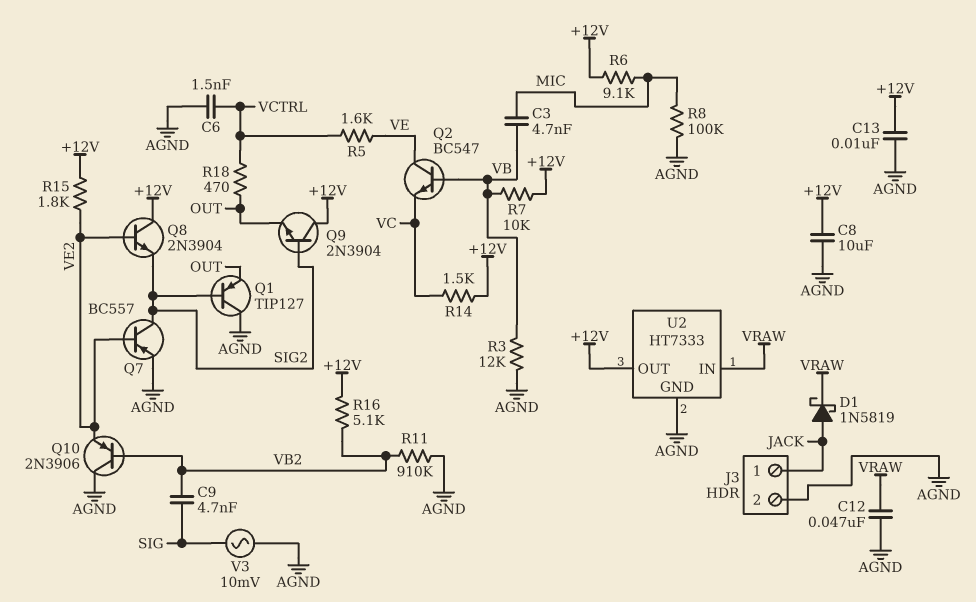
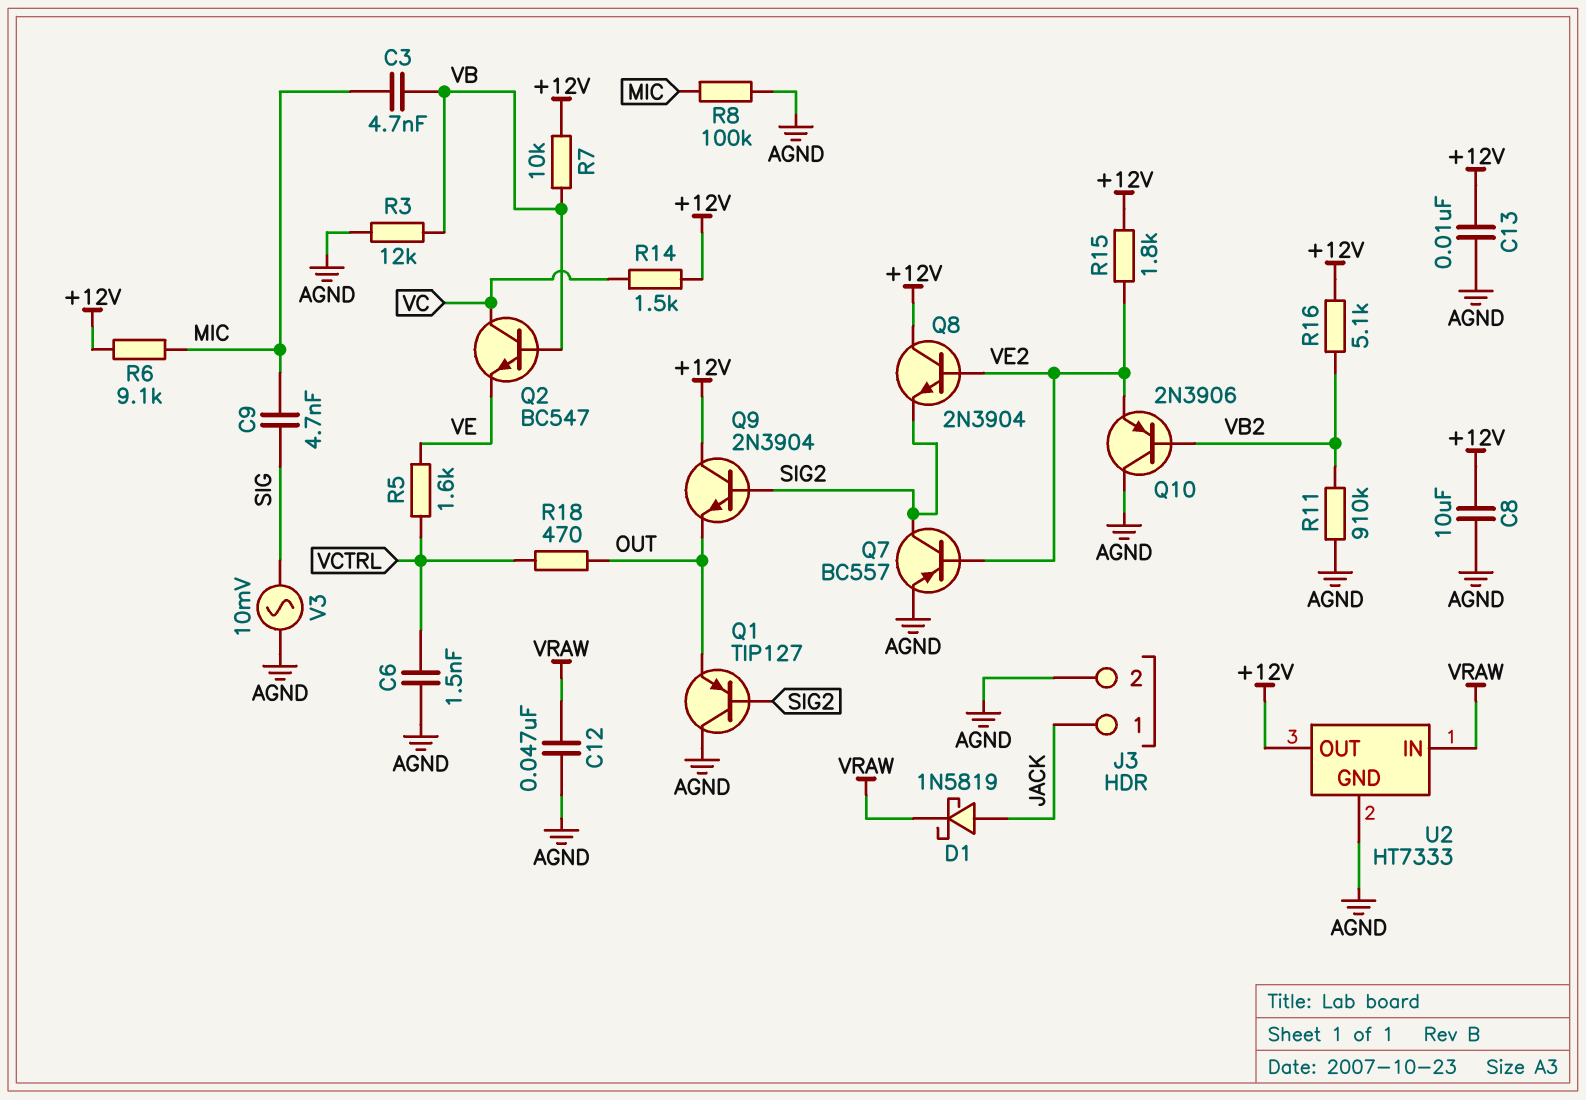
C9: 4.7nF (SIG, VB2) -> 4.7nF (MIC, SIG)
Q2: NPN BC547 (B VB, C VE, E VC) -> NPN BC547 (B VB, C VC, E VE)

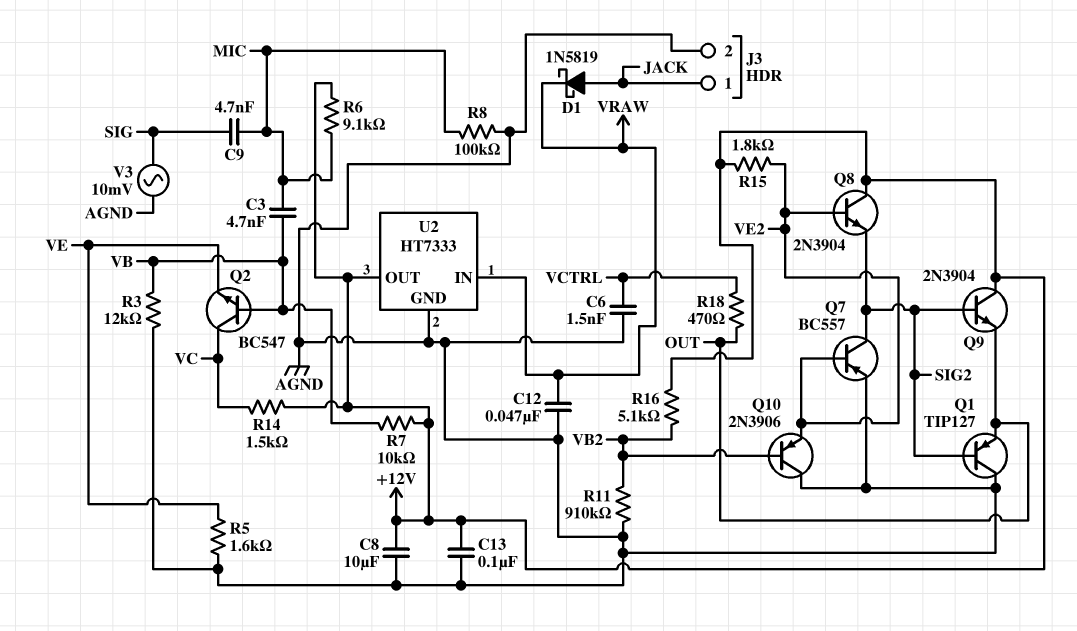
C13: 10nF (+12V, AGND) -> 100nF (+12V, AGND)
R5: 1.6k (VCTRL, VE) -> 1.6k (AGND, VE)

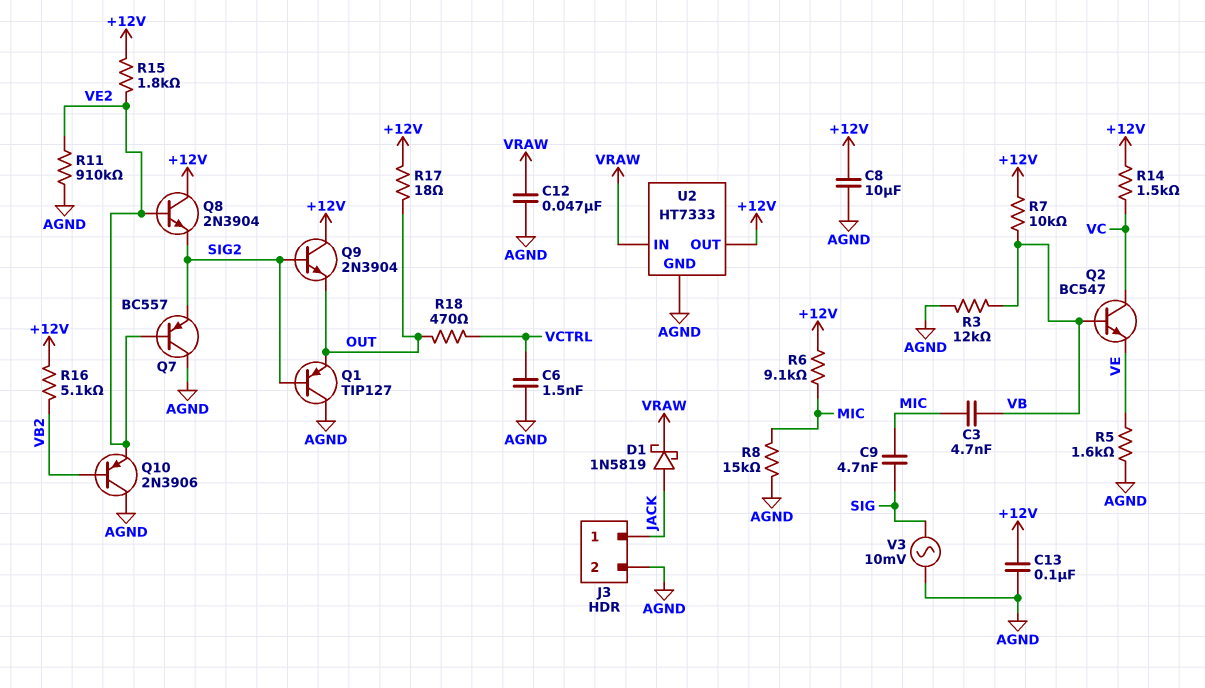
Q7: PNP BC557 (B VE2, C SIG2, E AGND) -> PNP BC557 (B VE2, C AGND, E SIG2)
R8: 100k (AGND, MIC) -> 15k (AGND, MIC)
R11: 910k (AGND, VB2) -> 910k (AGND, VE2)
R17: none -> 18 (+12V, OUT)

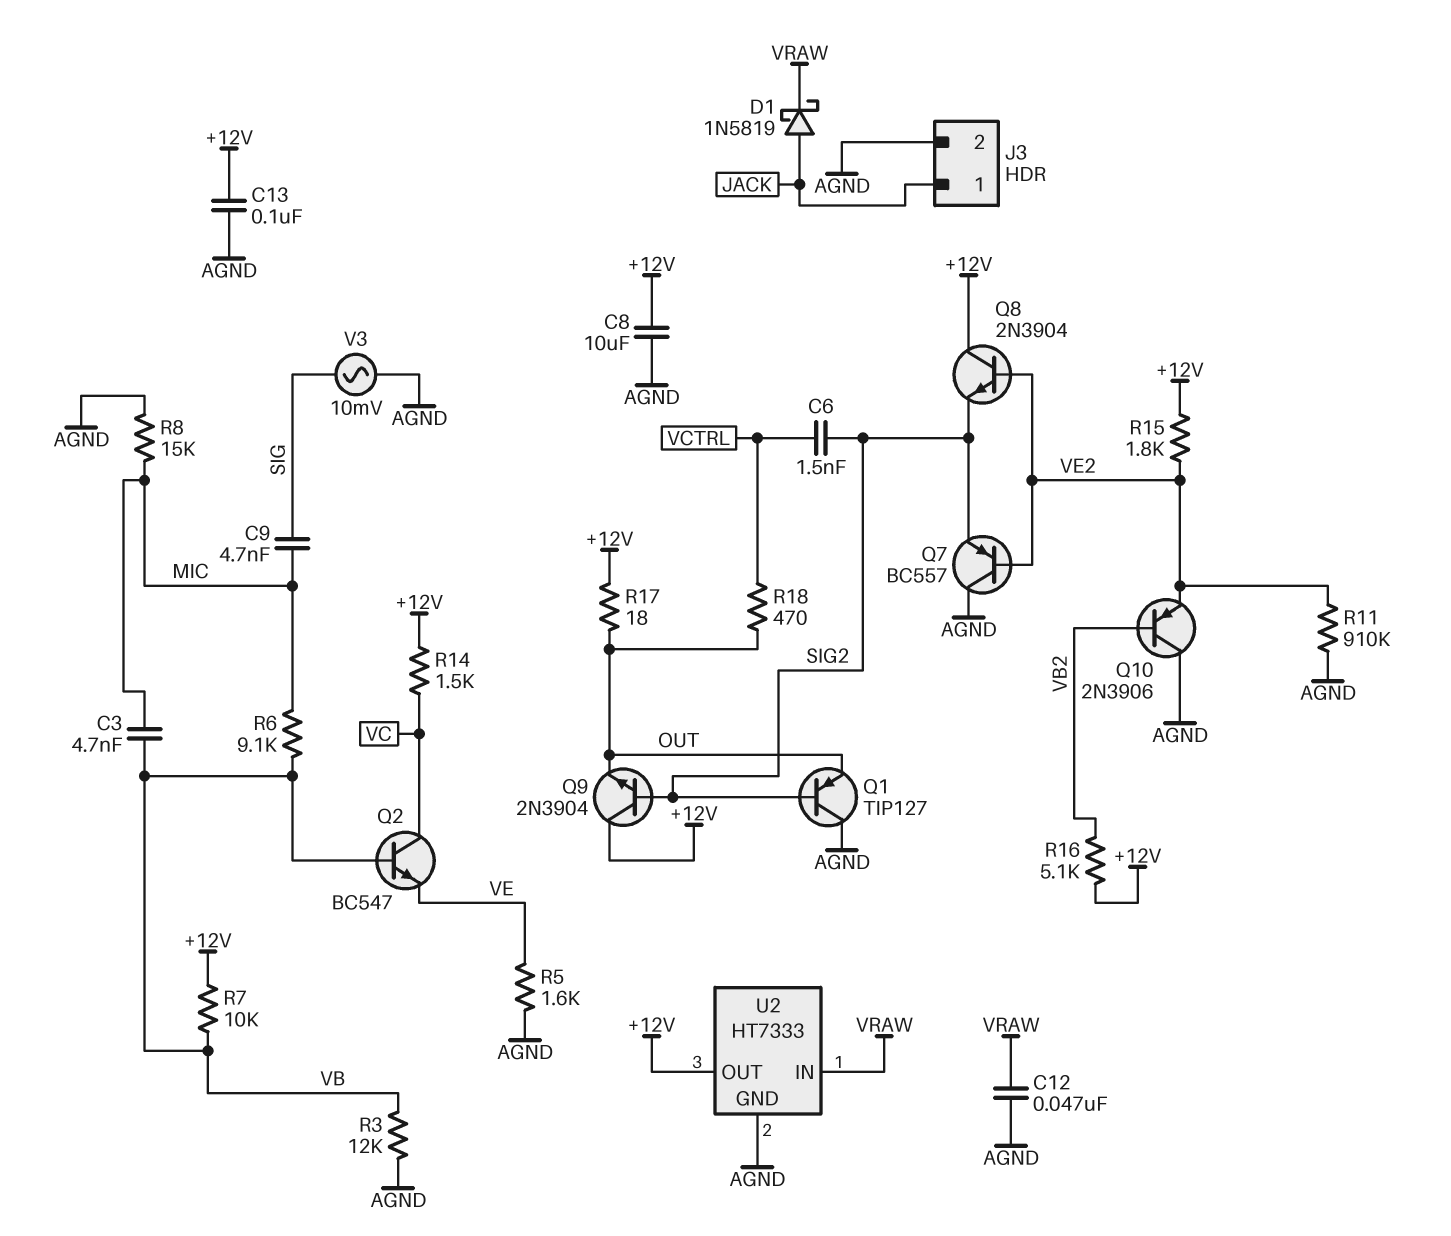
C6: 1.5nF (AGND, VCTRL) -> 1.5nF (SIG2, VCTRL)
R6: 9.1k (+12V, MIC) -> 9.1k (MIC, VB)

